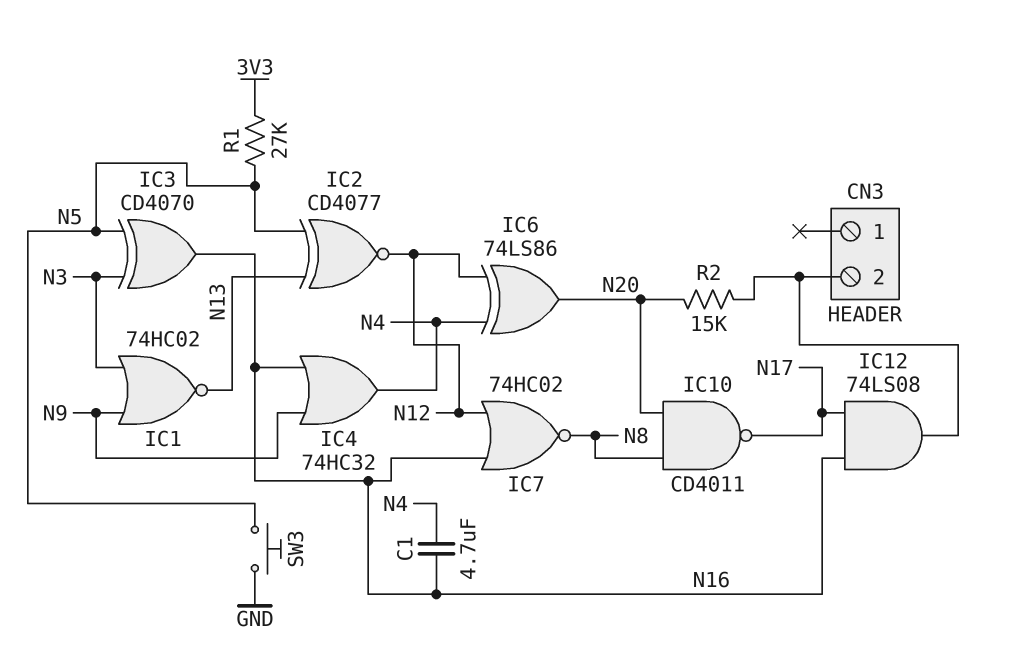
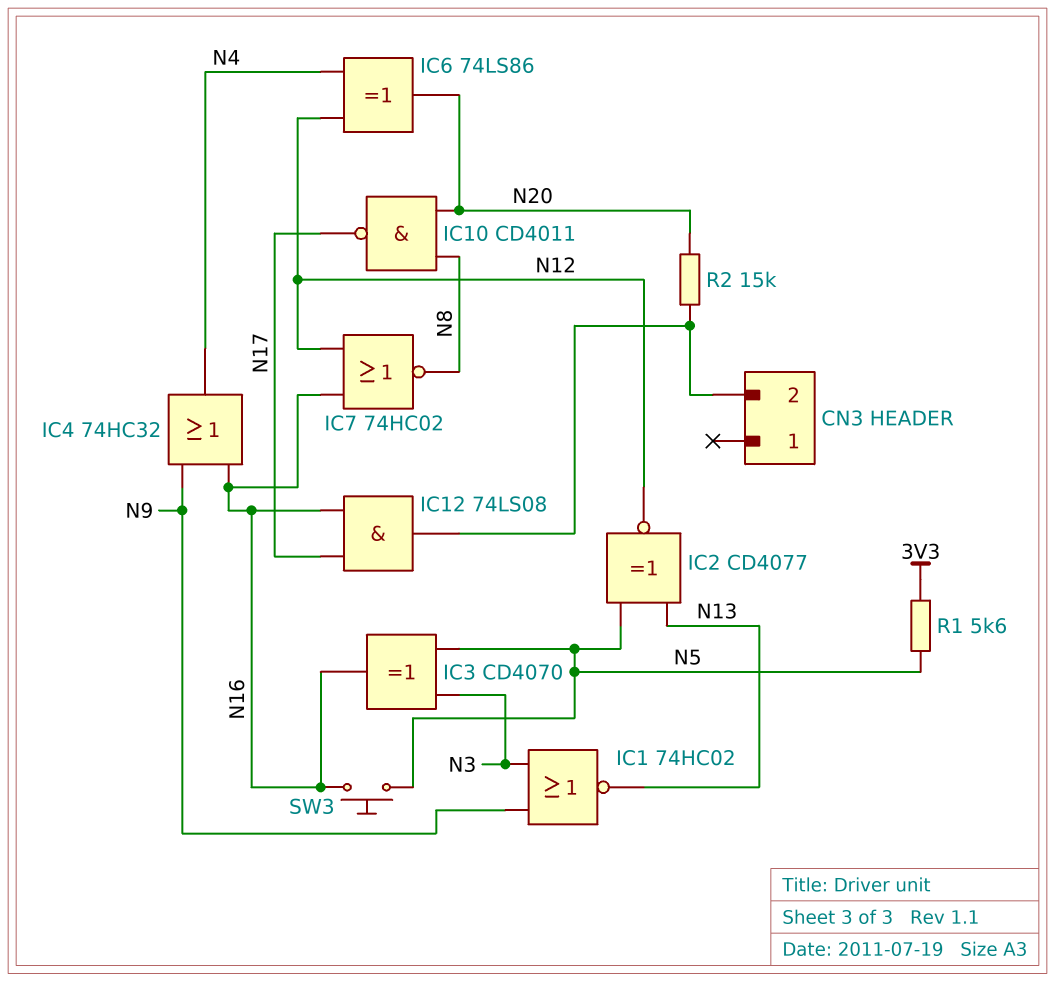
C1: 4.7uF (N4, N16) -> none
R1: 27k (3V3, N5) -> 5.6k (3V3, N5)
SW3: button (GND, N5) -> button (N5, N16)

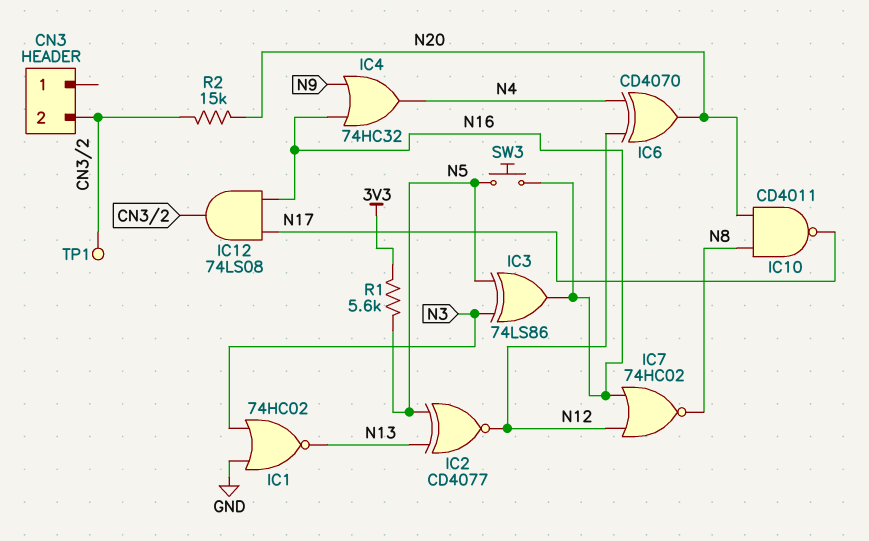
IC1: NOR 74HC02 (in N3, in N9, out N13) -> NOR 74HC02 (in GND, in N3, out N13)
IC3: XOR CD4070 (in N3, in N5, out N16) -> XOR 74LS86 (in N3, in N5, out N16)
IC6: XOR 74LS86 (in N4, in N12, out N20) -> XOR CD4070 (in N4, in N12, out N20)
TP1: none -> test point (CN3/2)

